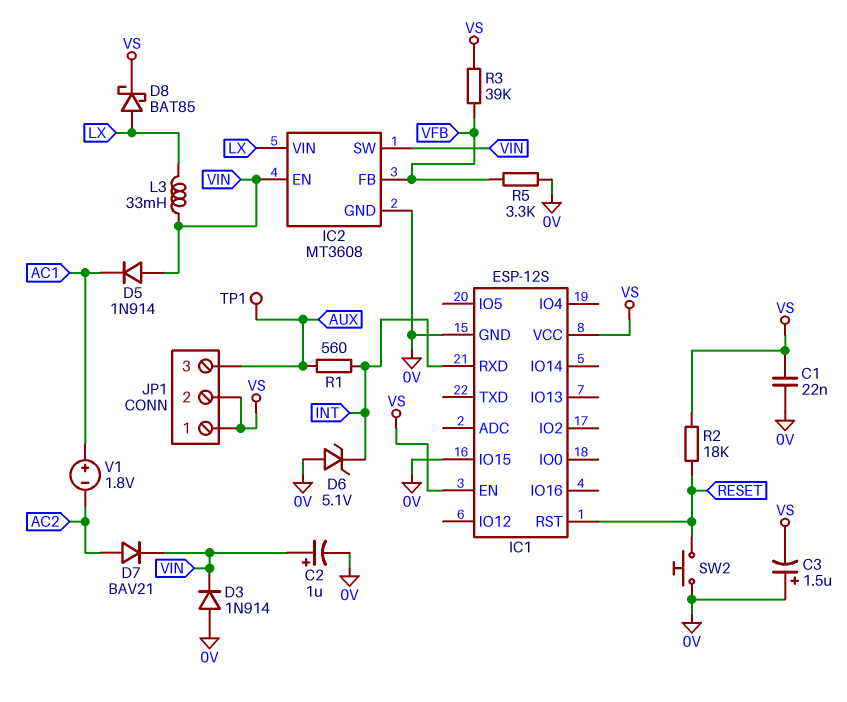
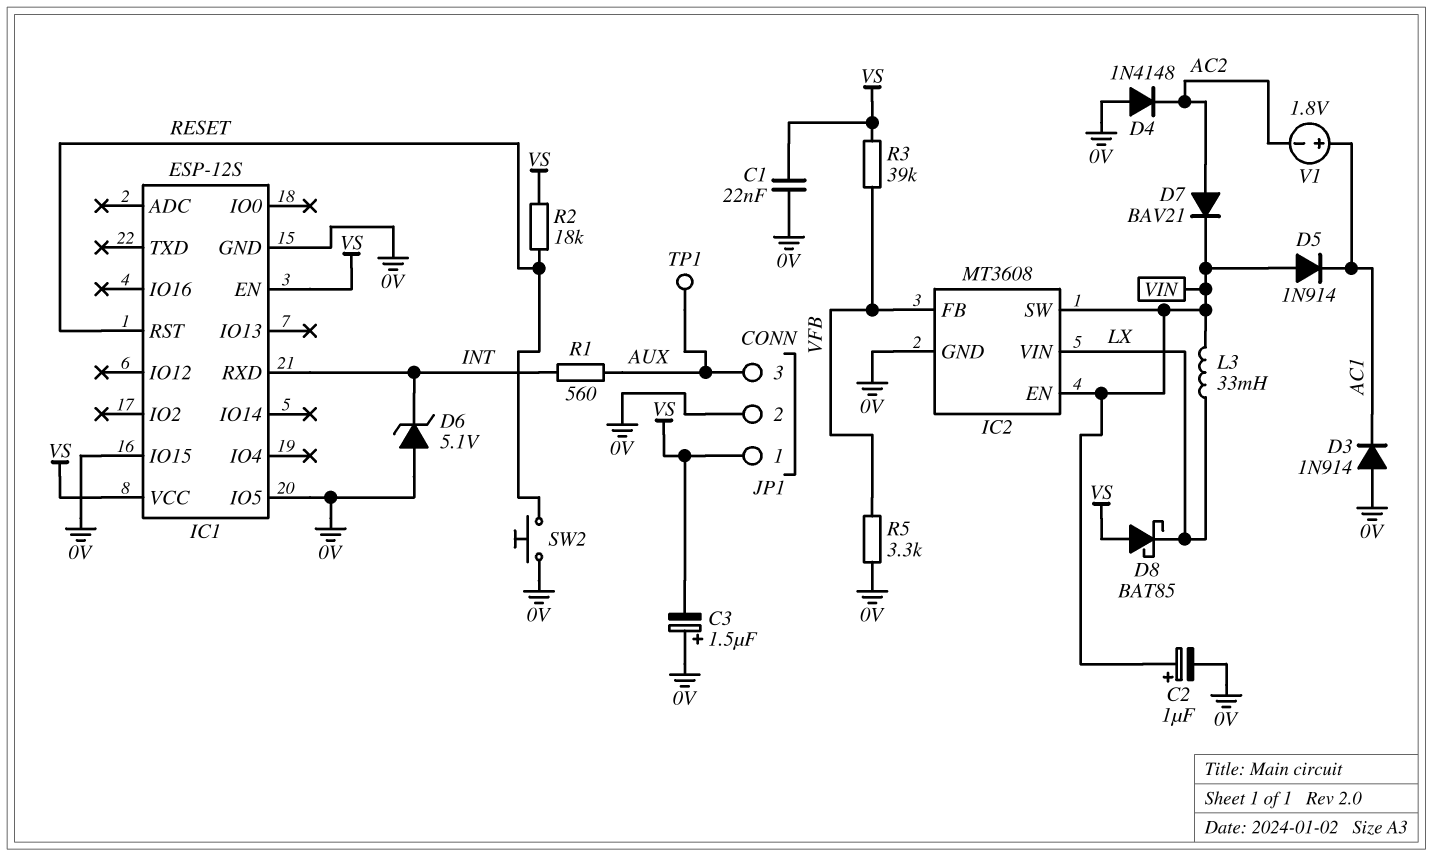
D3: diode 1N914 (A 0V, K VIN) -> diode 1N914 (A 0V, K AC1)
D4: none -> diode 1N4148 (A 0V, K AC2)
D8: schottky BAT85 (A LX, K VS) -> schottky BAT85 (A VS, K LX)
IC1 pin IO5: none -> 0V
JP1 pin 2: VS -> 0V

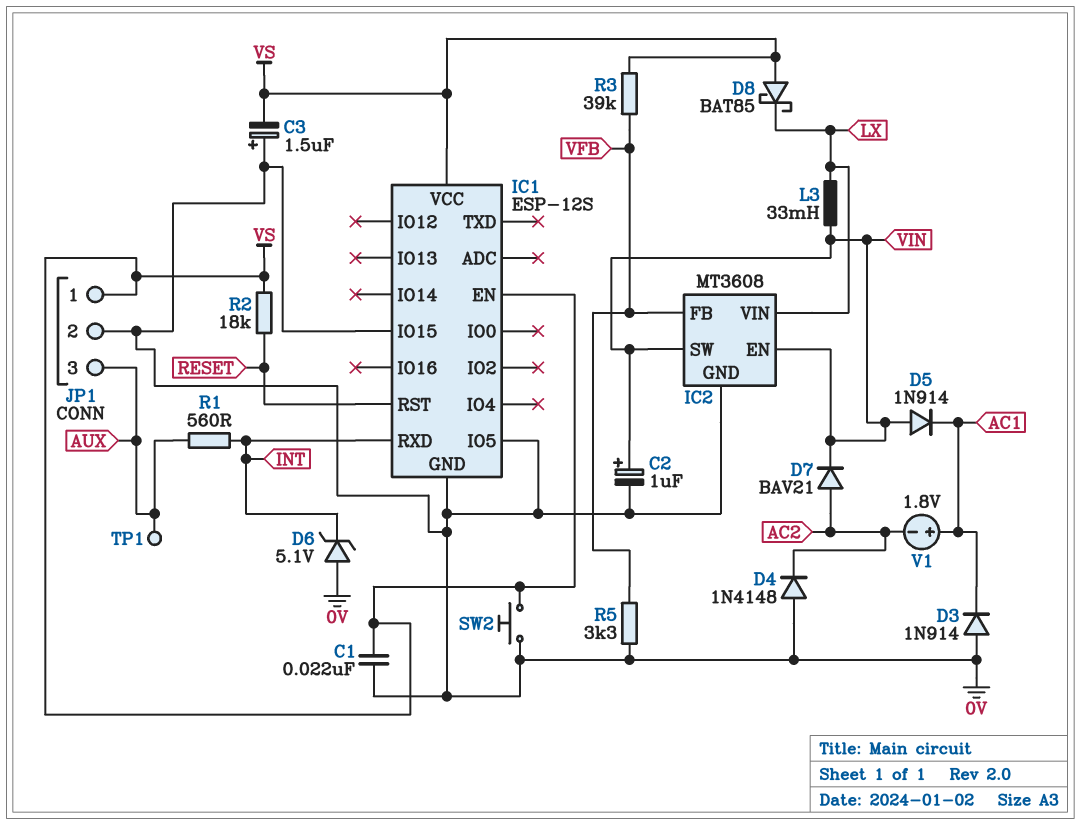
SW2: button (0V, RESET) -> button (0V, VS)

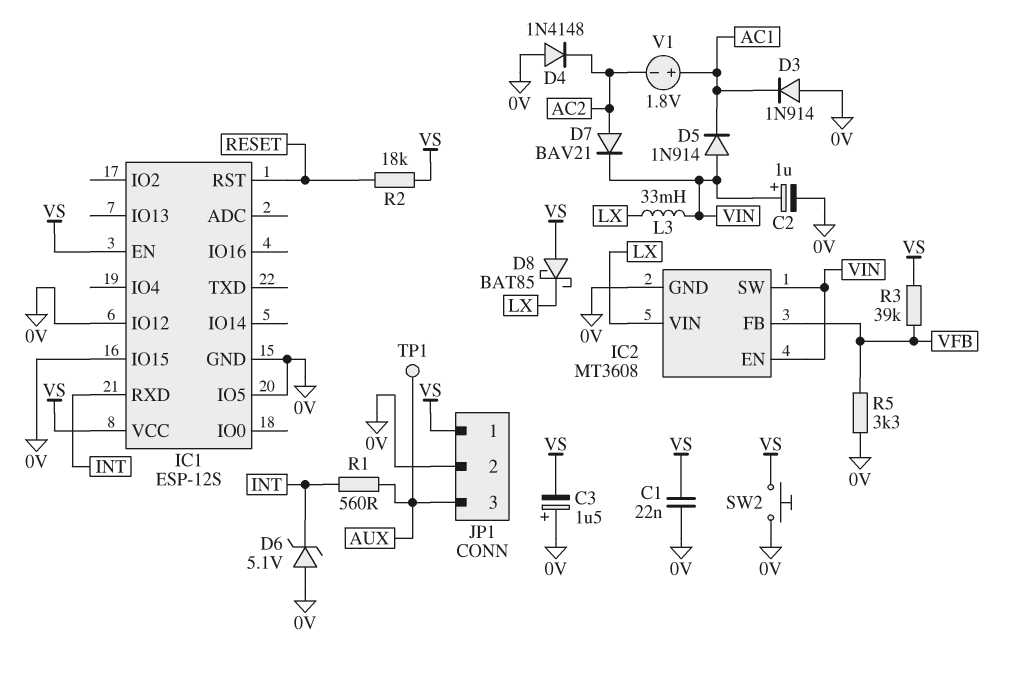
IC1 pin IO12: none -> 0V

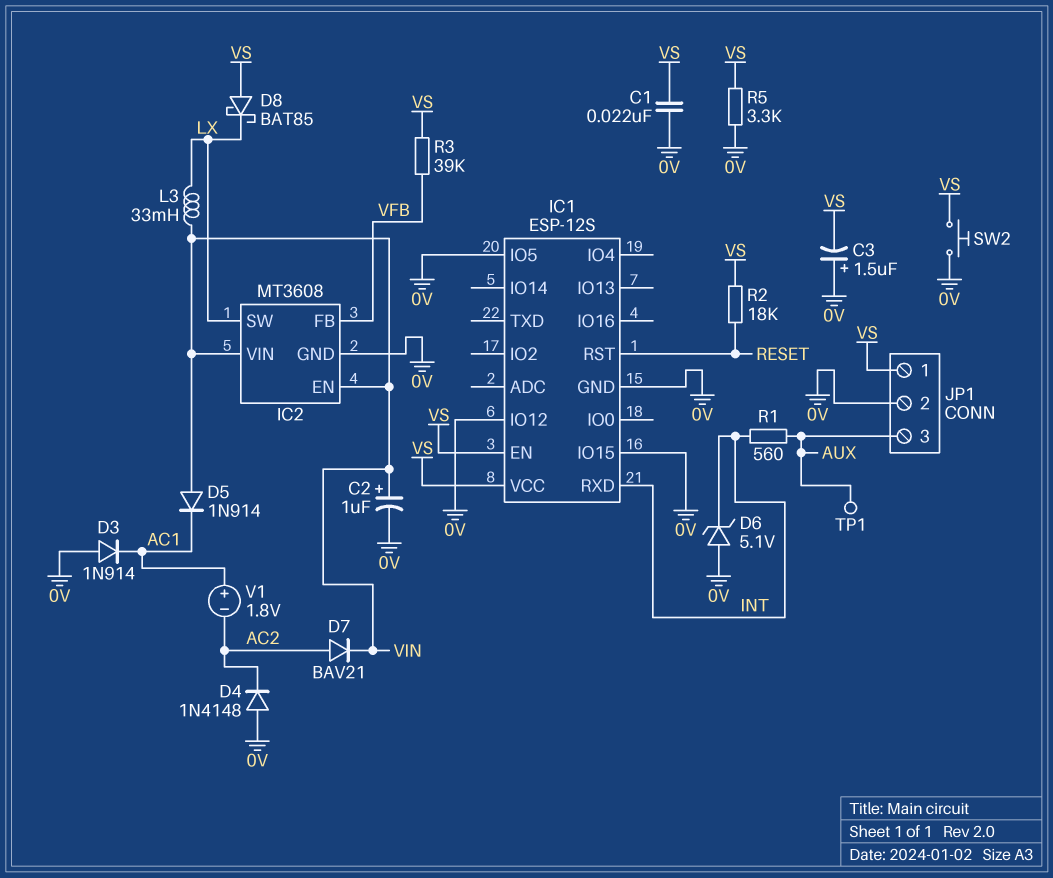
IC2 pin SW: VIN -> LX
IC2 pin VIN: LX -> VIN
R5: 3.3k (0V, VFB) -> 3.3k (0V, VS)

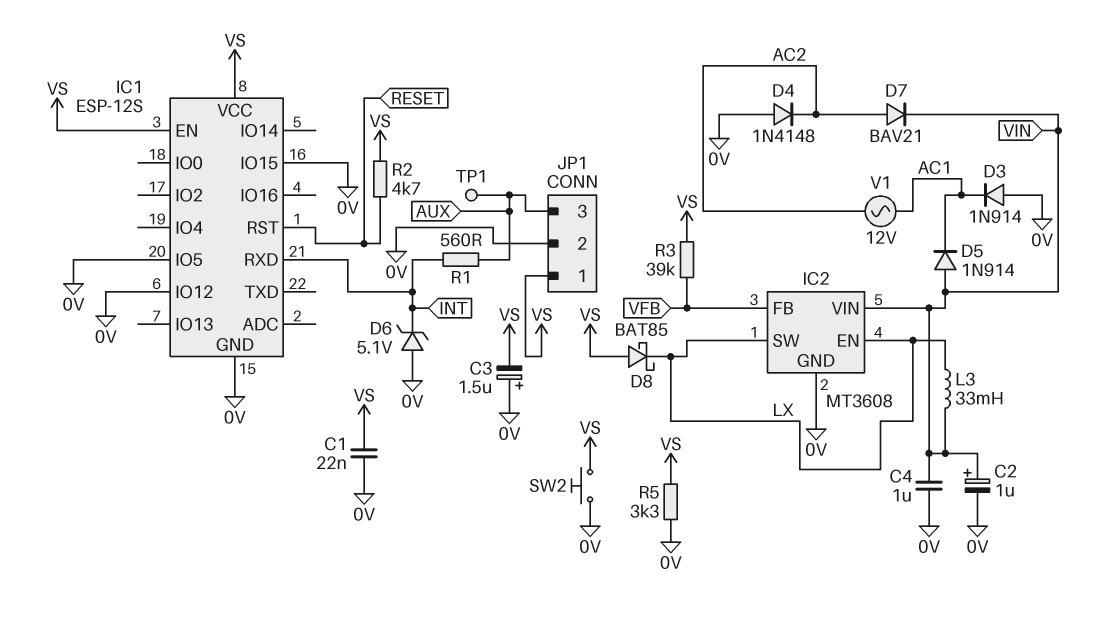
C4: none -> 1uF (0V, VIN)
IC2 pin EN: VIN -> LX
R2: 18k (RESET, VS) -> 4.7k (RESET, VS)
V1: 1.8V (plus AC1, minus AC2) -> AC 12V (AC1, AC2)

